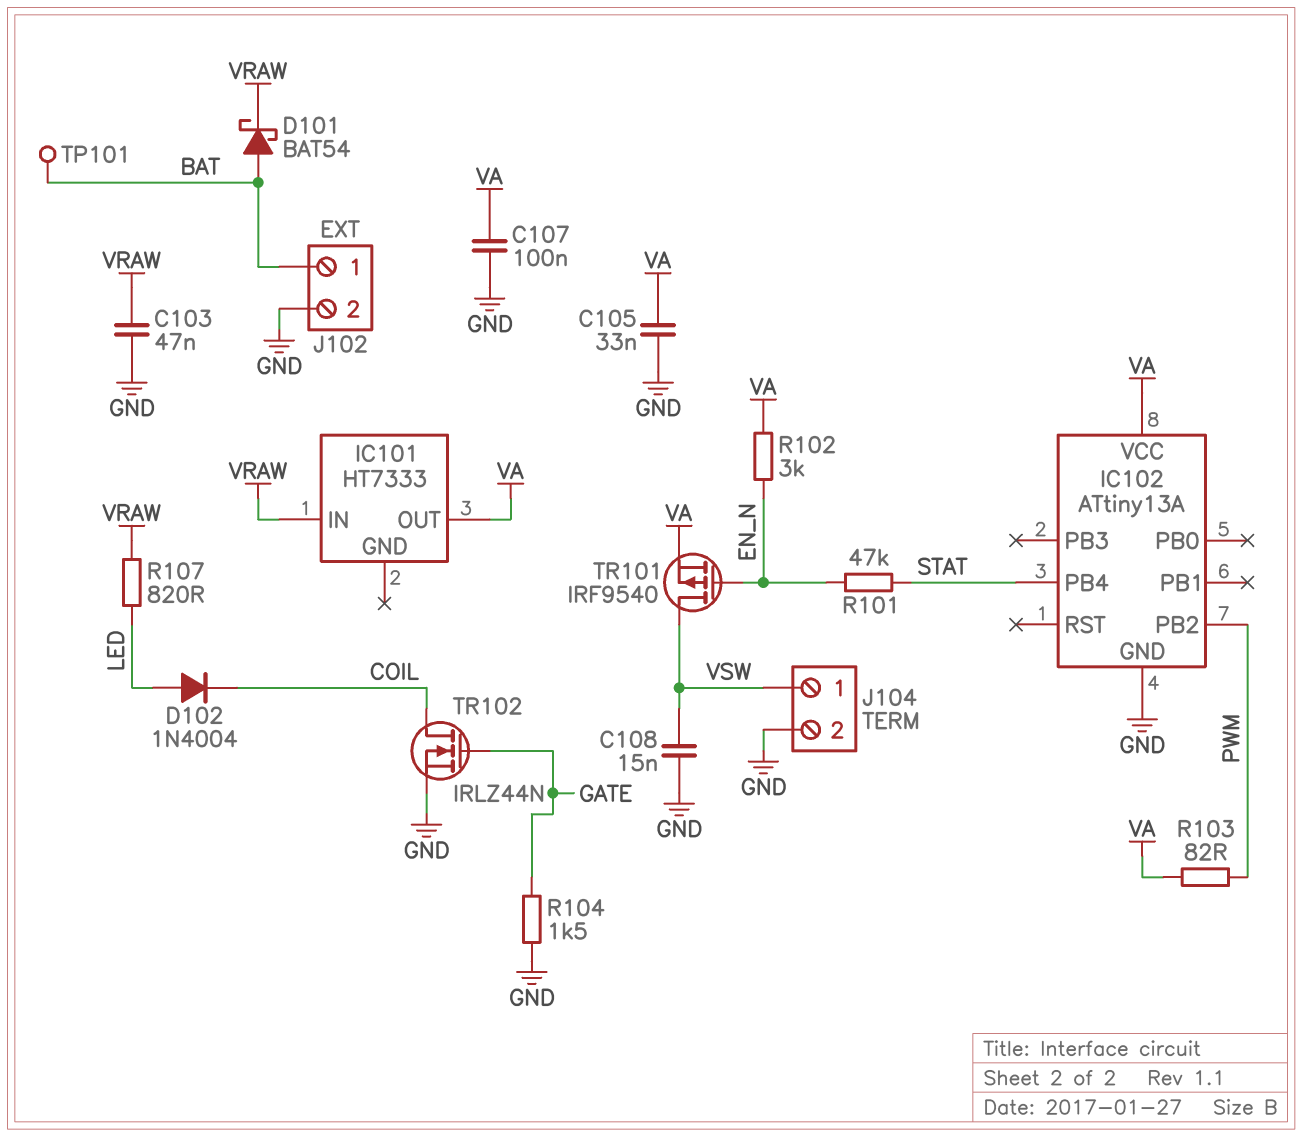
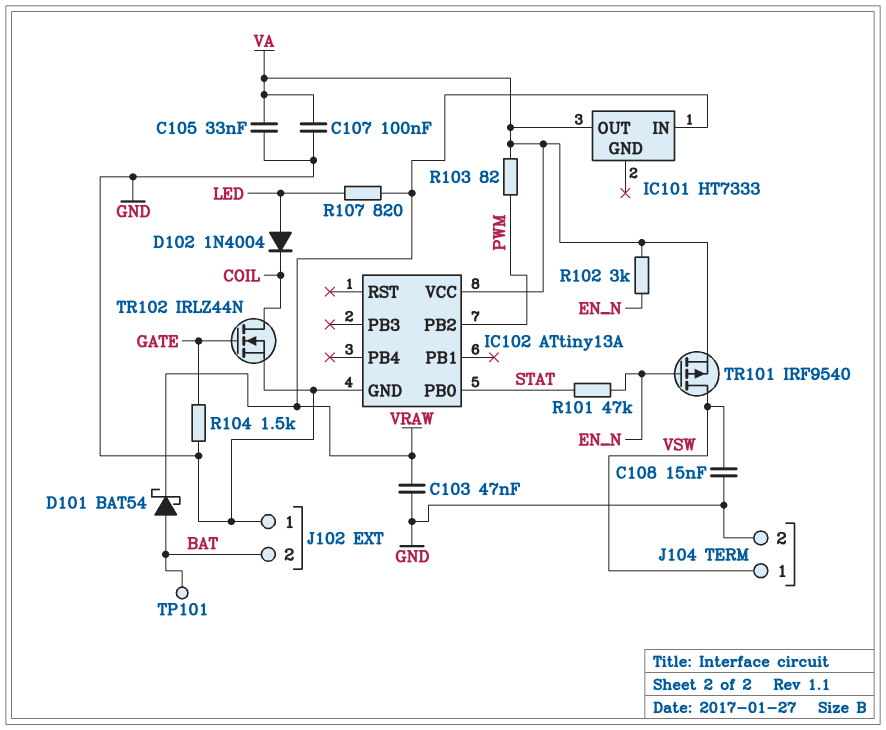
IC102 pin PB0: none -> STAT
IC102 pin PB4: STAT -> none
J102 pin 1: BAT -> GND
J102 pin 2: GND -> BAT

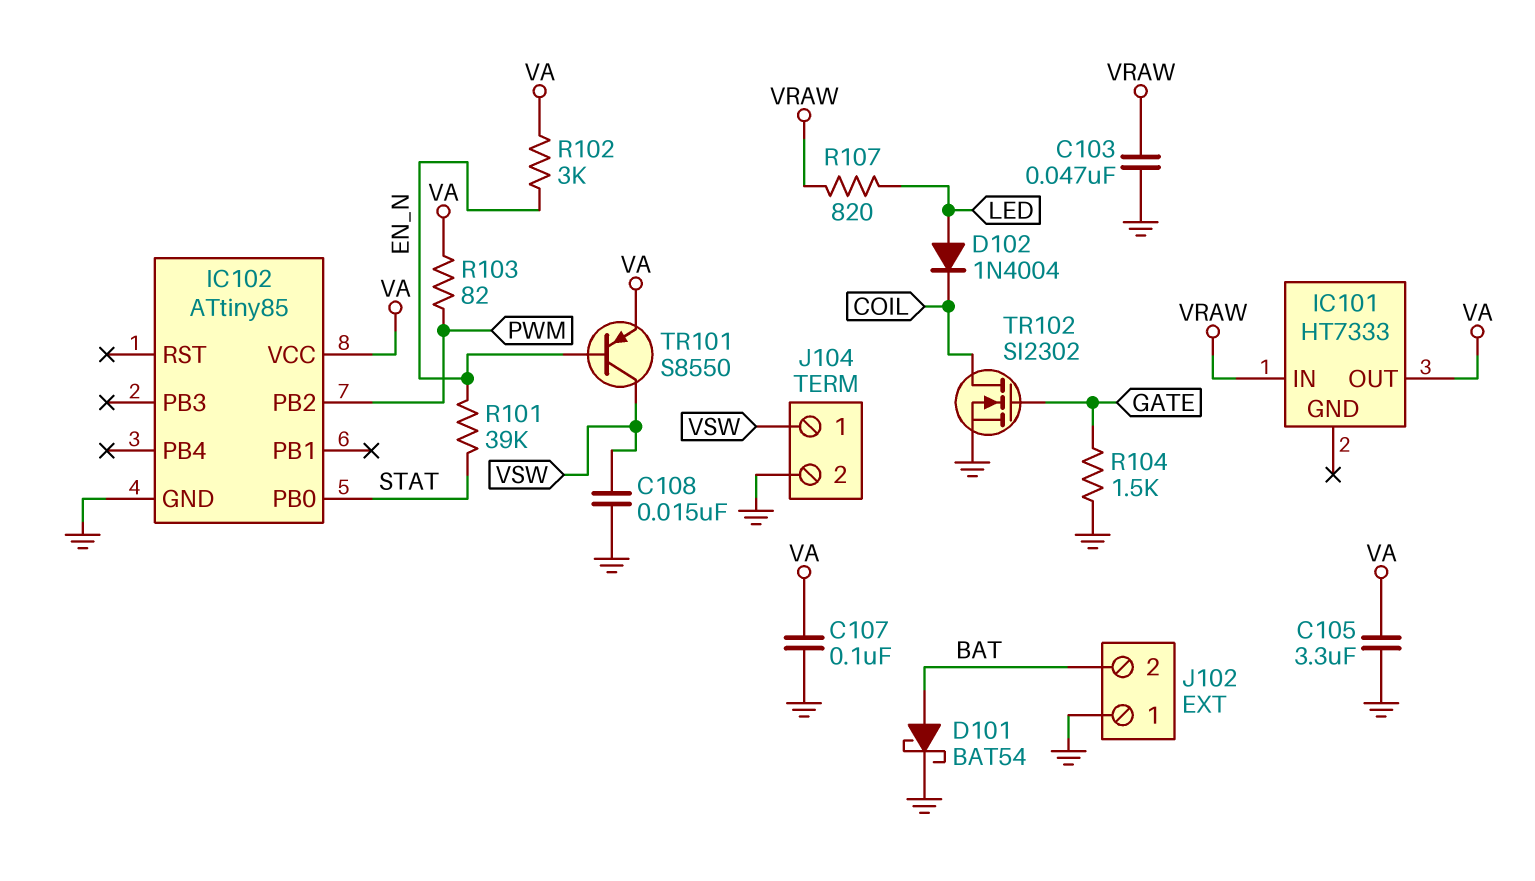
C105: 33nF (GND, VA) -> 3.3uF (GND, VA)
D101: schottky BAT54 (A BAT, K VRAW) -> schottky BAT54 (A BAT, K GND)
IC102: ATtiny13A -> ATtiny85
R101: 47k (EN_N, STAT) -> 39k (EN_N, STAT)
TP101: test point (BAT) -> none
TR101: PMOS IRF9540 (G EN_N, D VSW, S VA) -> PNP S8550 (B EN_N, C VSW, E VA)
TR102: NMOS IRLZ44N (G GATE, D COIL, S GND) -> NMOS SI2302 (G GATE, D COIL, S GND)

